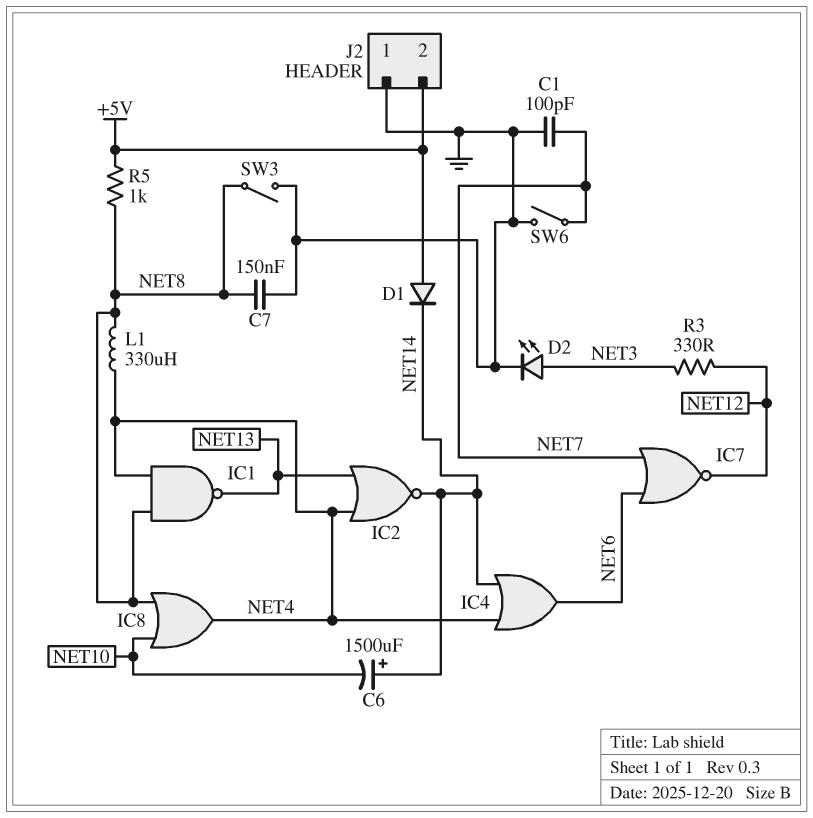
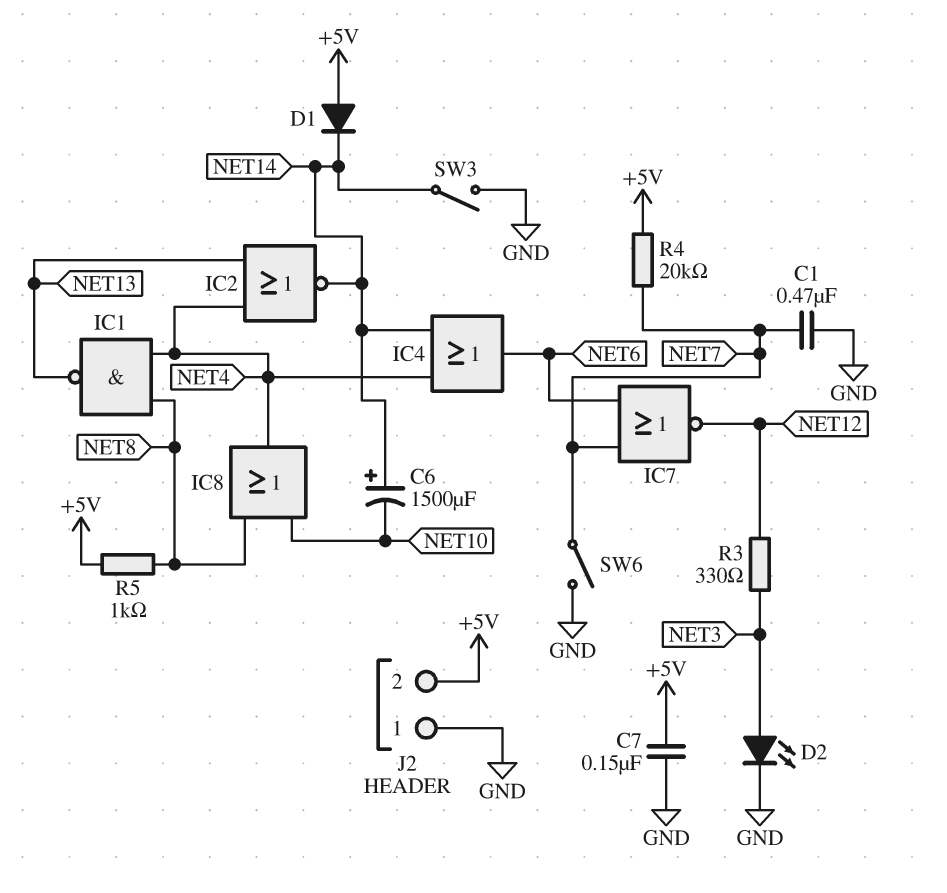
C1: 100pF (GND, NET7) -> 470nF (GND, NET7)
C7: 150nF (GND, NET8) -> 150nF (+5V, GND)
L1: 330uH (NET4, NET8) -> none
R4: none -> 20k (+5V, NET7)
SW3: switch (GND, NET8) -> switch (GND, NET14)

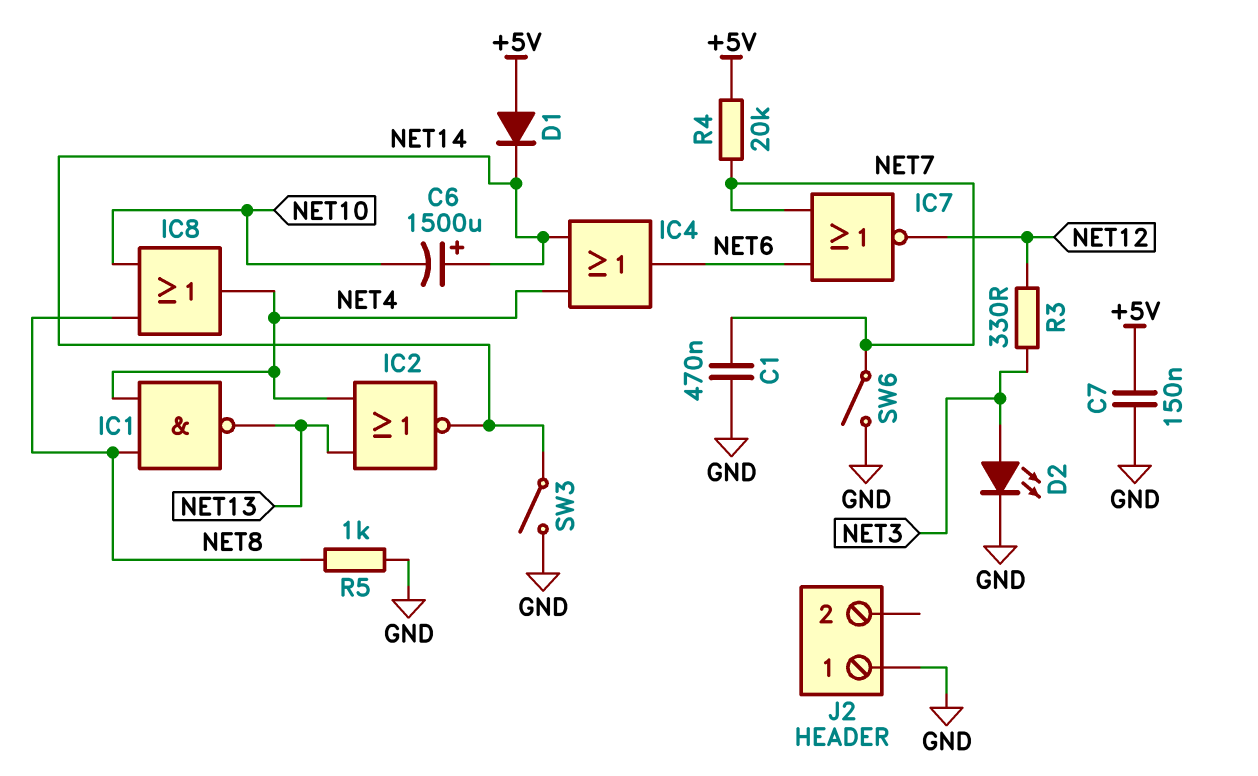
J2 pin 2: +5V -> none
R5: 1k (+5V, NET8) -> 1k (GND, NET8)

